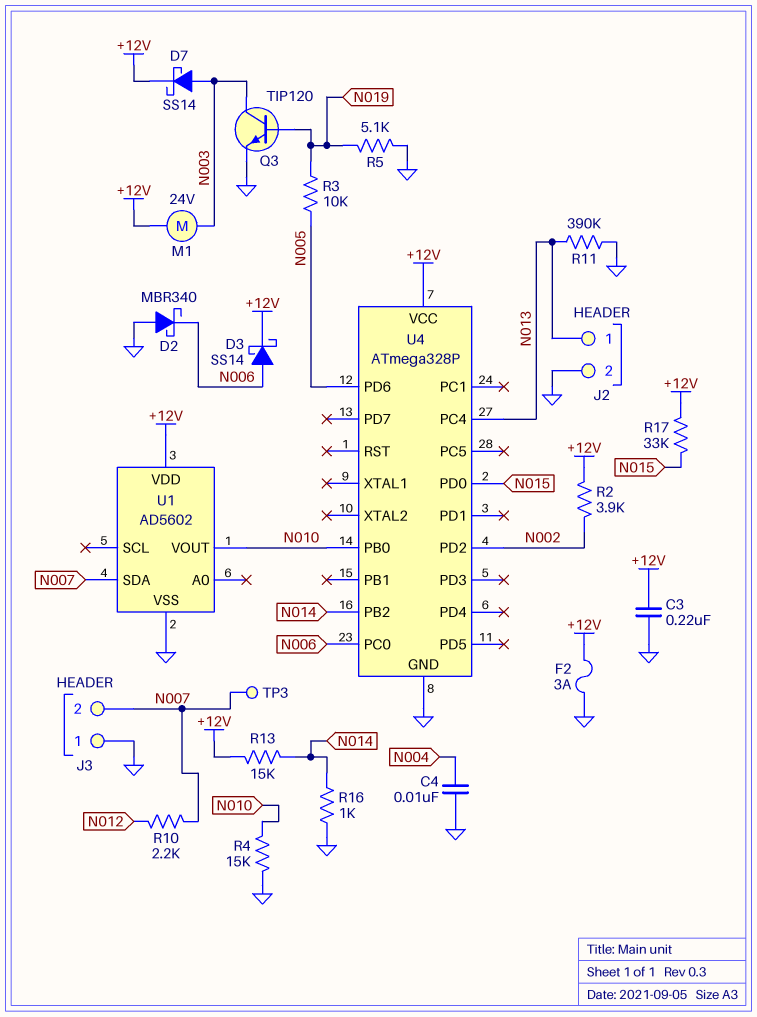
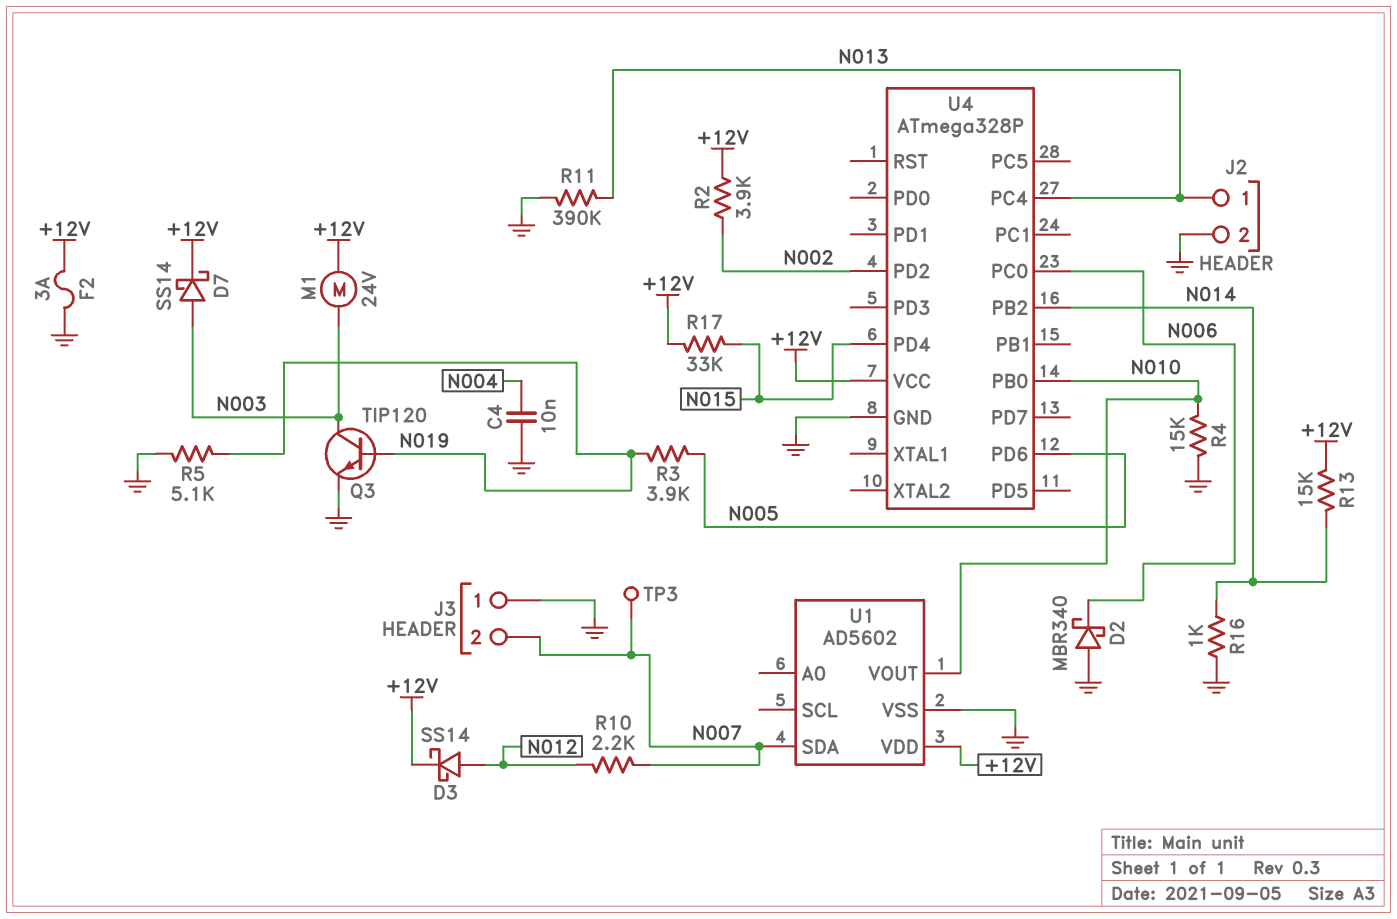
C3: 220nF (+12V, GND) -> none
D3: schottky SS14 (A N006, K +12V) -> schottky SS14 (A N012, K +12V)
R3: 10k (N005, N019) -> 3.9k (N005, N019)
U4 pin PD0: N015 -> none
U4 pin PD4: none -> N015

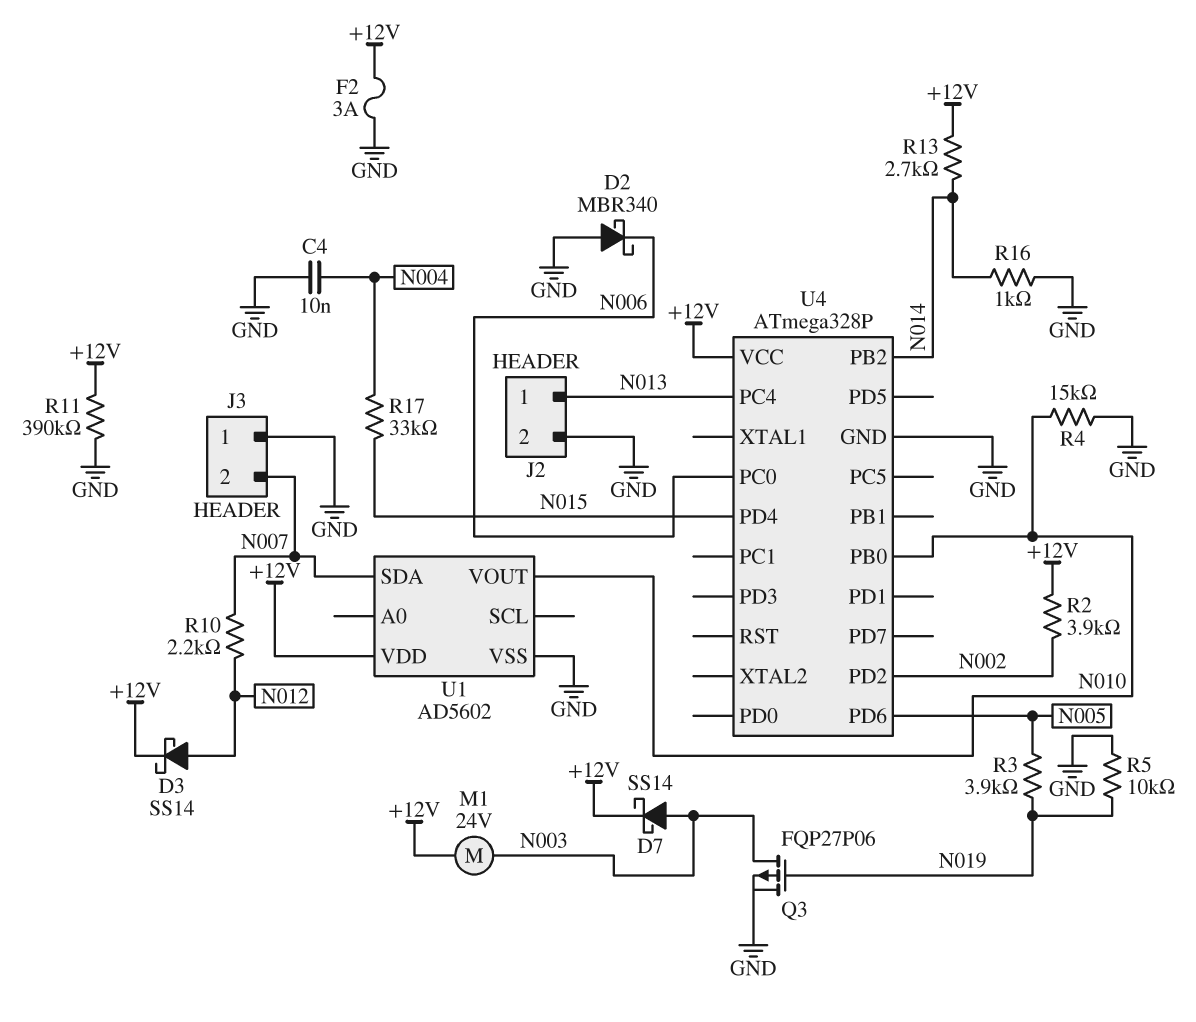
Q3: NPN TIP120 (B N019, C N003, E GND) -> PMOS FQP27P06 (G N019, D N003, S GND)
R5: 5.1k (GND, N019) -> 10k (GND, N019)
R11: 390k (GND, N013) -> 390k (+12V, GND)
R13: 15k (+12V, N014) -> 2.7k (+12V, N014)
R17: 33k (+12V, N015) -> 33k (N004, N015)
TP3: test point (N007) -> none

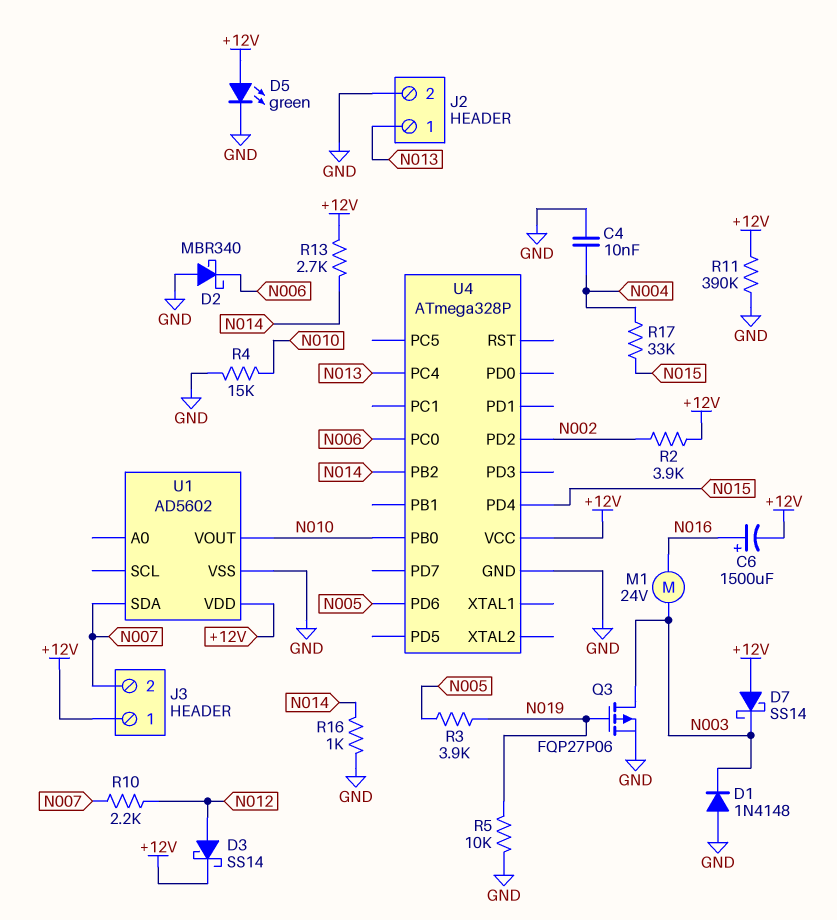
C6: none -> 1500uF (plus N016, minus +12V)
D1: none -> diode 1N4148 (A GND, K N003)
D5: none -> LED green (A +12V, K GND)
D7: schottky SS14 (A N003, K +12V) -> schottky SS14 (A +12V, K N003)
F2: 3A (+12V, GND) -> none
J3 pin 1: GND -> +12V
M1: motor 24V (+12V, N003) -> motor 24V (N003, N016)

